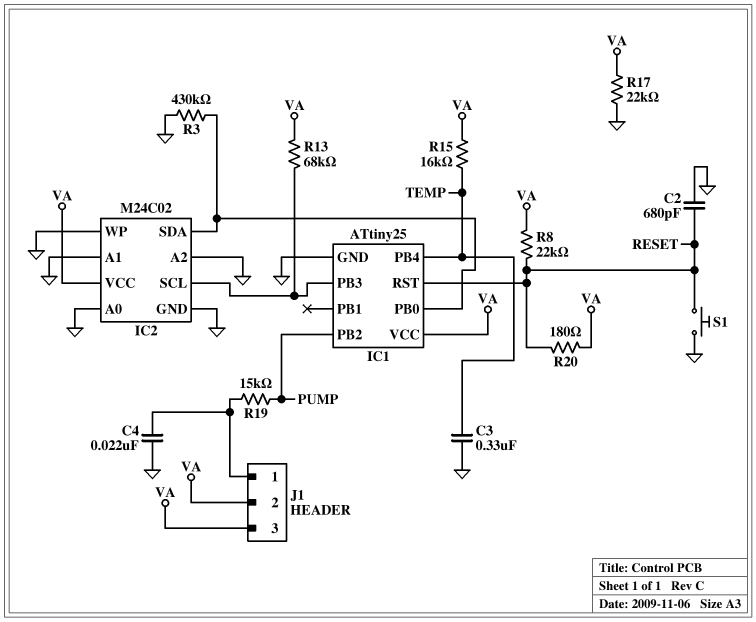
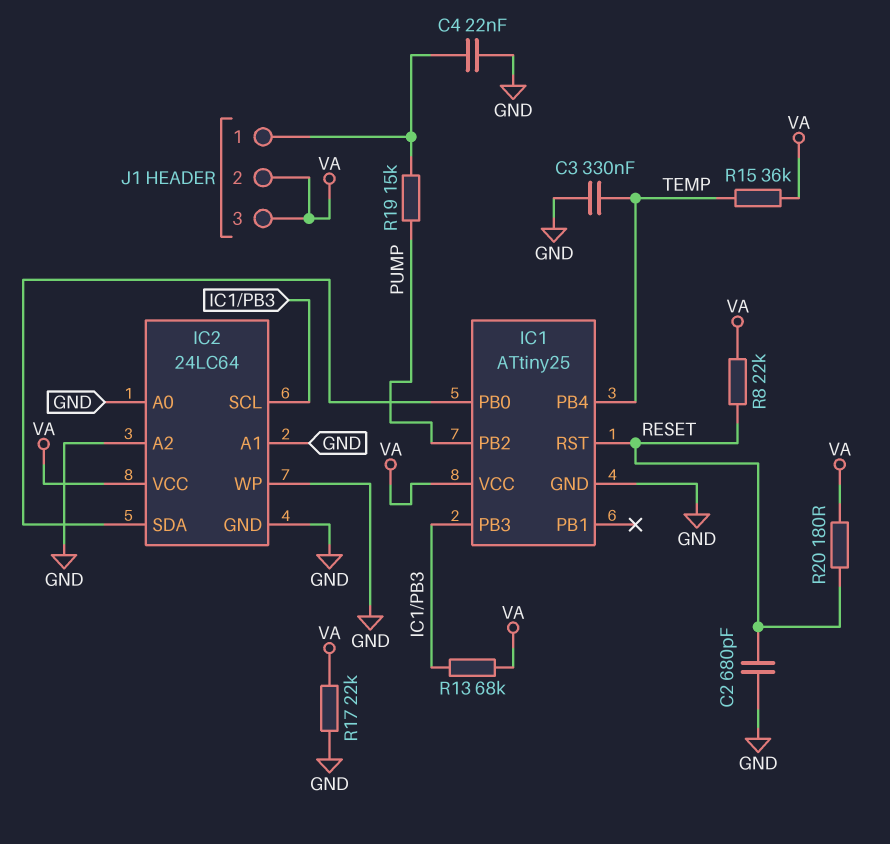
IC2: M24C02 -> 24LC64
R3: 430k (GND, IC1/PB0) -> none
R15: 16k (TEMP, VA) -> 36k (TEMP, VA)
S1: button (GND, RESET) -> none

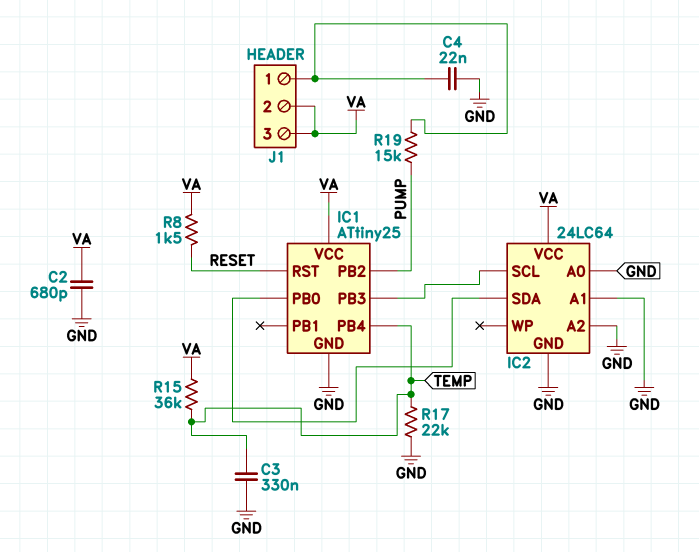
C2: 680pF (GND, RESET) -> 680pF (GND, VA)
IC2 pin WP: GND -> none
R8: 22k (RESET, VA) -> 1.5k (RESET, VA)
R13: 68k (IC1/PB3, VA) -> none
R17: 22k (GND, VA) -> 22k (GND, TEMP)
R20: 180 (RESET, VA) -> none

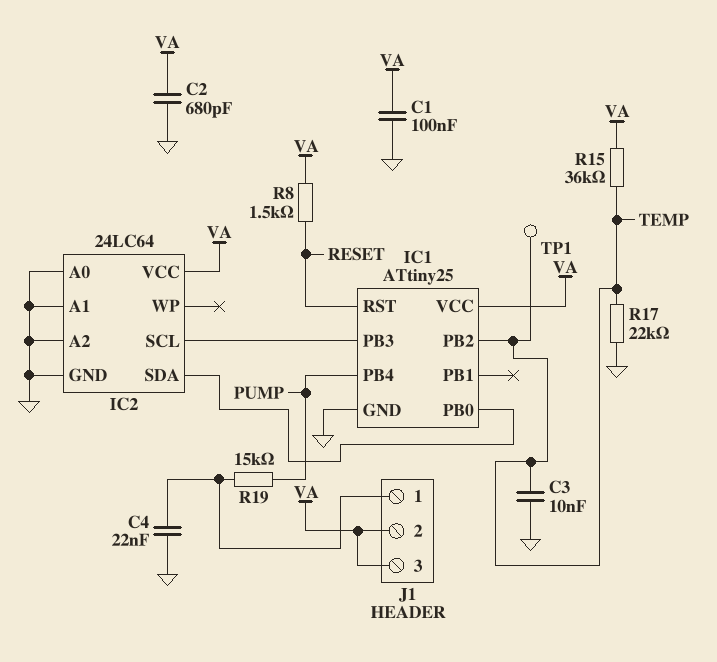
C1: none -> 100nF (GND, VA)
C3: 330nF (GND, TEMP) -> 10nF (GND, TEMP)
IC1 pin PB2: PUMP -> TEMP
IC1 pin PB4: TEMP -> PUMP
TP1: none -> test point (TEMP)

